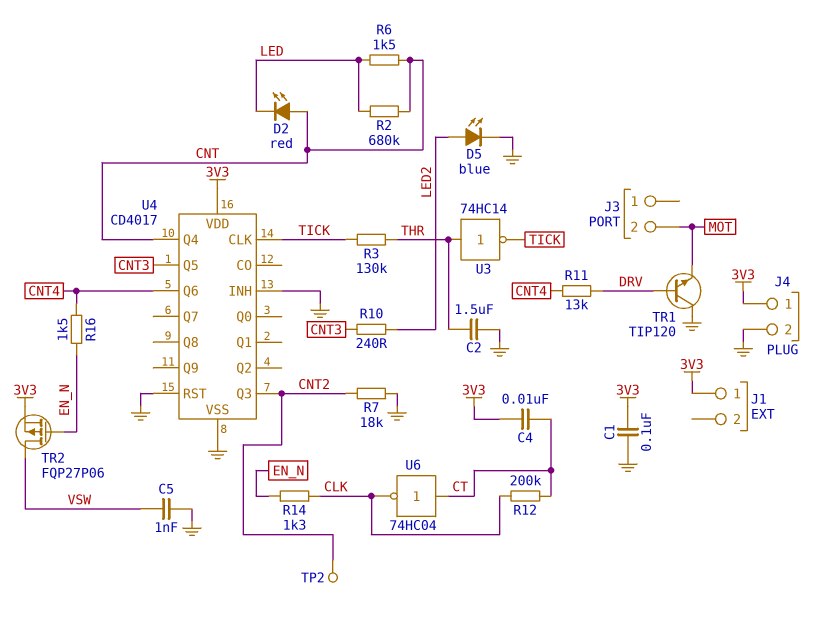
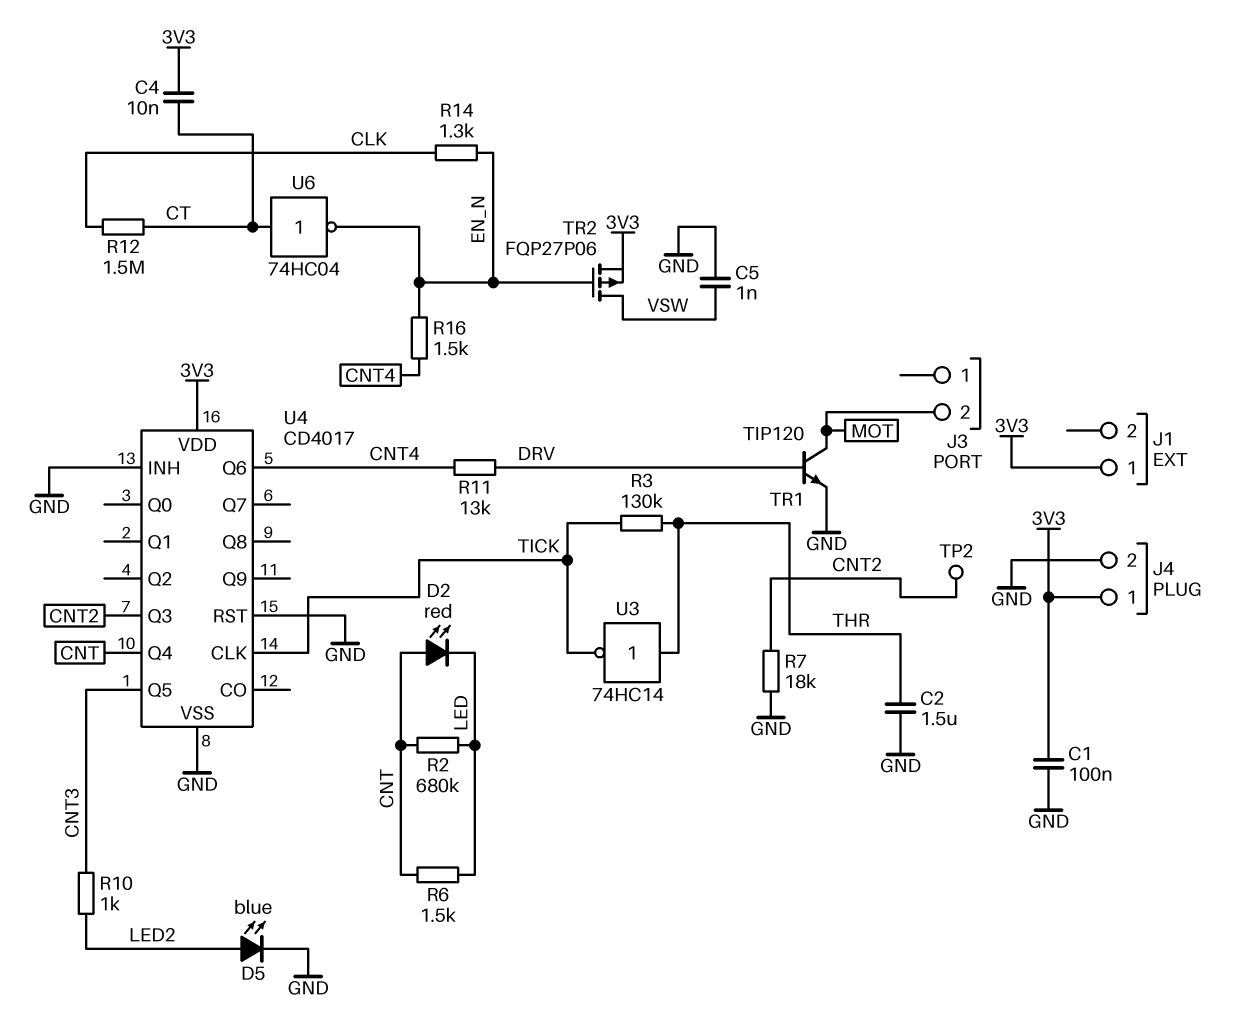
R10: 240 (CNT3, LED2) -> 1k (CNT3, LED2)
R12: 200k (CLK, CT) -> 1.5M (CLK, CT)
TR1: NPN TIP120 (B DRV, C GND, E MOT) -> NPN TIP120 (B DRV, C MOT, E GND)
U6: NOT 74HC04 (in CT, out CLK) -> NOT 74HC04 (in CT, out EN_N)

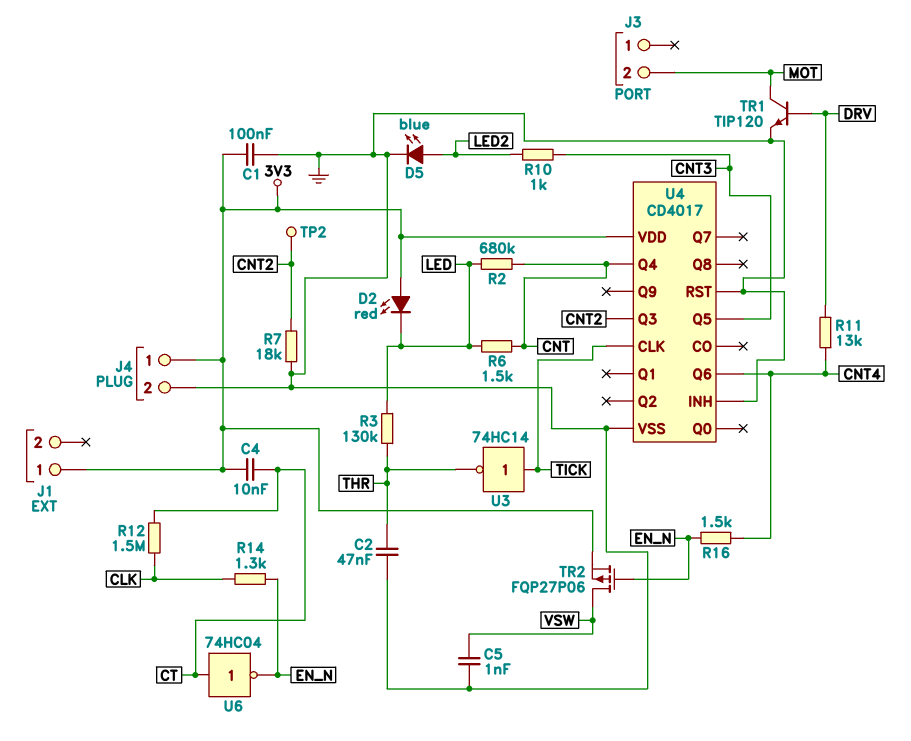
C2: 1.5uF (GND, THR) -> 47nF (GND, THR)
D2: LED red (A CNT, K LED) -> LED red (A 3V3, K LED)
R3: 130k (THR, TICK) -> 130k (LED, THR)
U3: NOT 74HC14 (in THR, out TICK) -> NOT 74HC14 (in TICK, out THR)

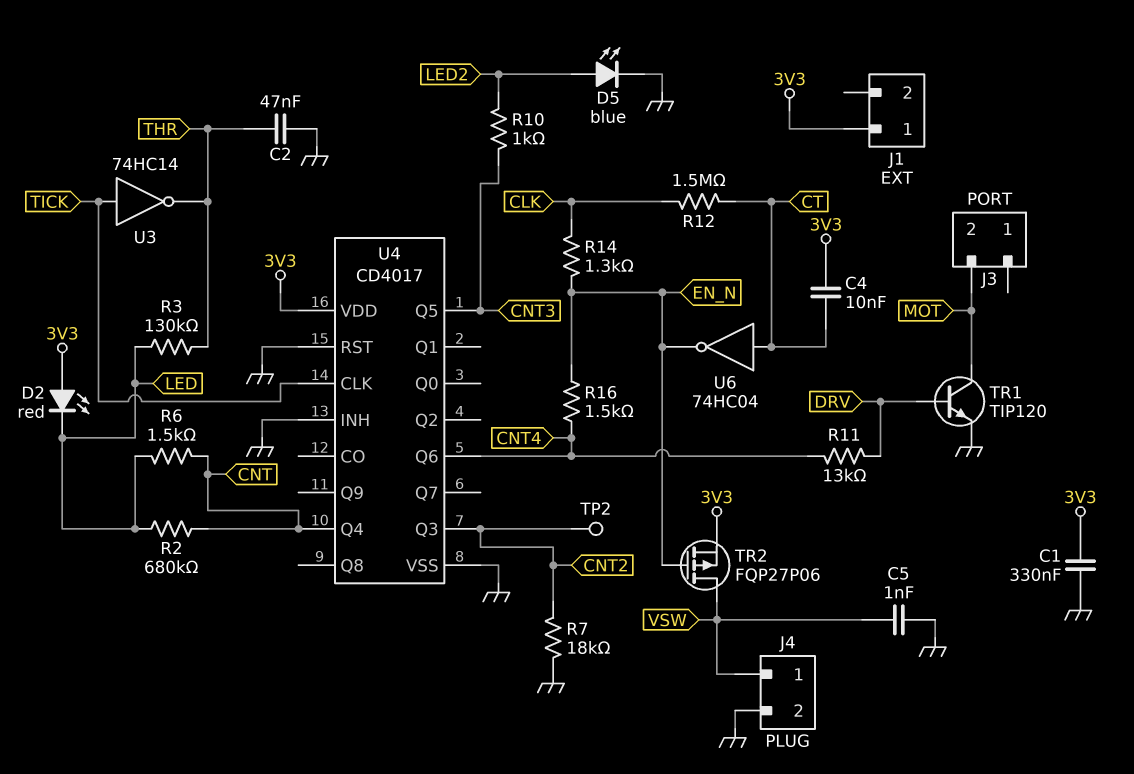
C1: 100nF (3V3, GND) -> 330nF (3V3, GND)
J4 pin 1: 3V3 -> VSW

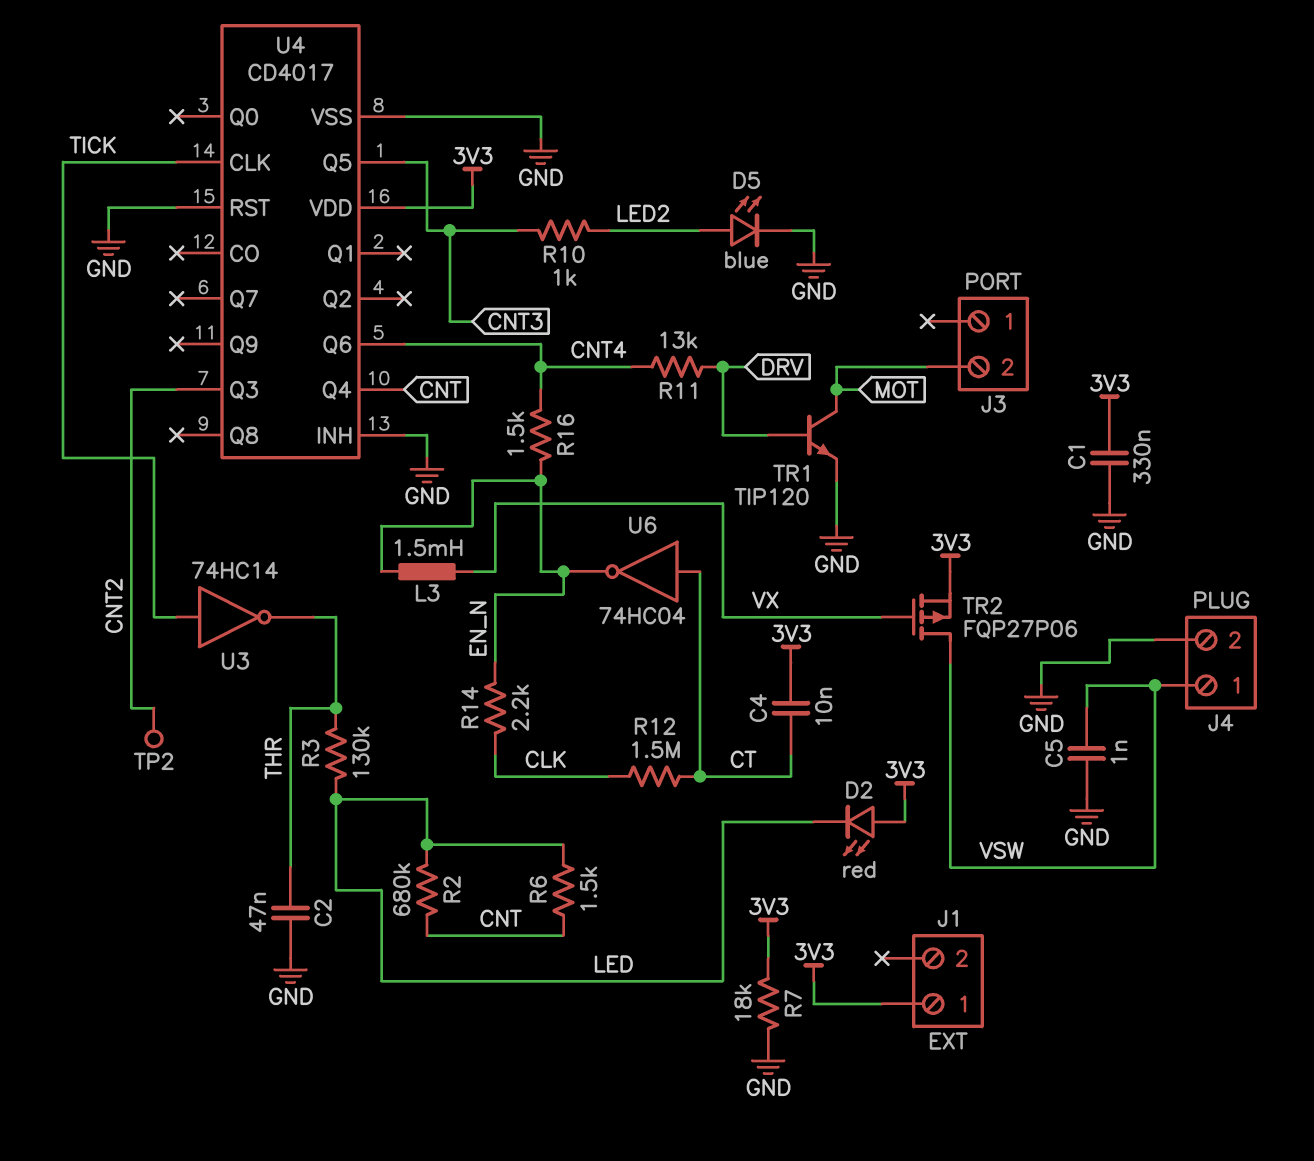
L3: none -> 1.5mH (EN_N, VX)
R7: 18k (CNT2, GND) -> 18k (3V3, GND)
R14: 1.3k (CLK, EN_N) -> 2.2k (CLK, EN_N)
TR2: PMOS FQP27P06 (G EN_N, D VSW, S 3V3) -> PMOS FQP27P06 (G VX, D VSW, S 3V3)

